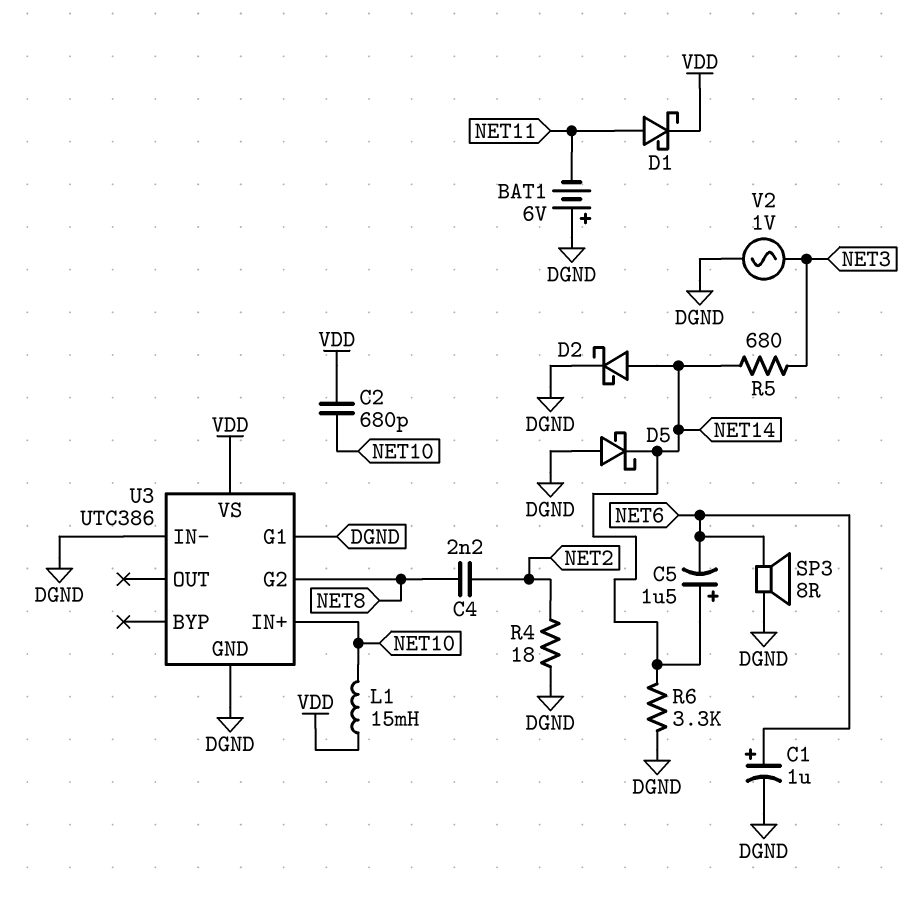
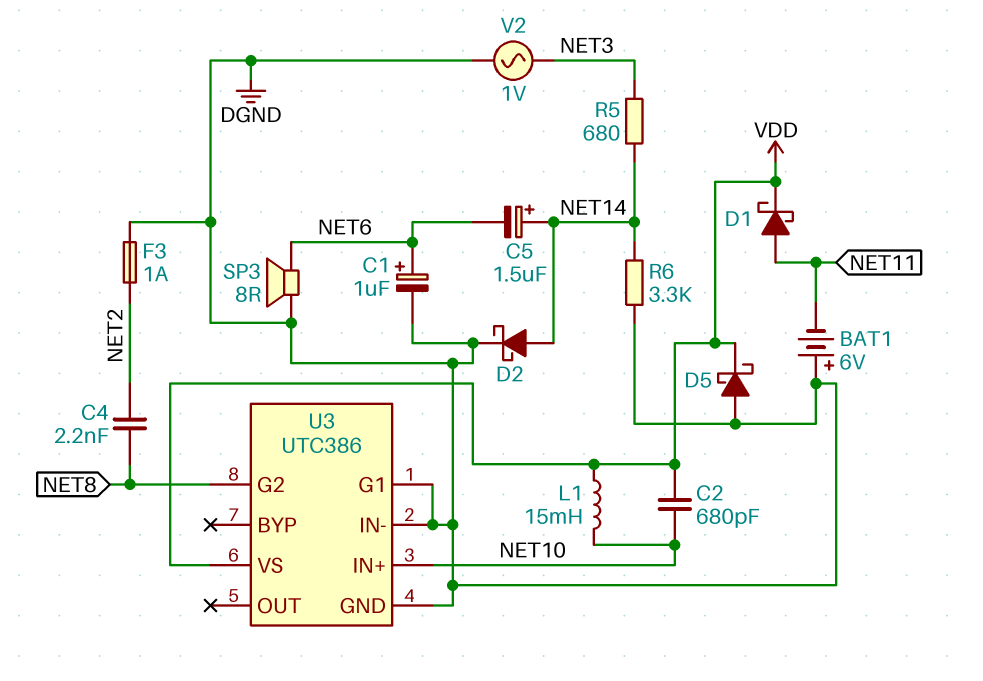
D5: schottky (A DGND, K NET14) -> schottky (A DGND, K VDD)
F3: none -> 1A (DGND, NET2)
R4: 18 (DGND, NET2) -> none

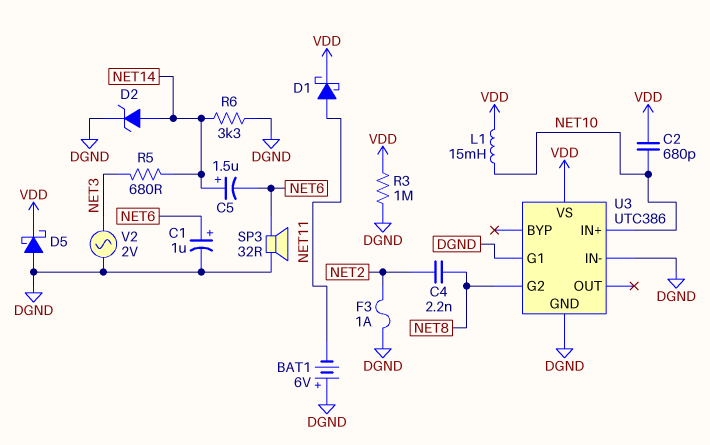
D2: schottky (A NET14, K DGND) -> zener (A NET14, K DGND)
R3: none -> 1M (DGND, VDD)
SP3: speaker 8R (DGND, NET6) -> speaker 32R (DGND, NET6)
V2: AC 1V (DGND, NET3) -> AC 2V (DGND, NET3)

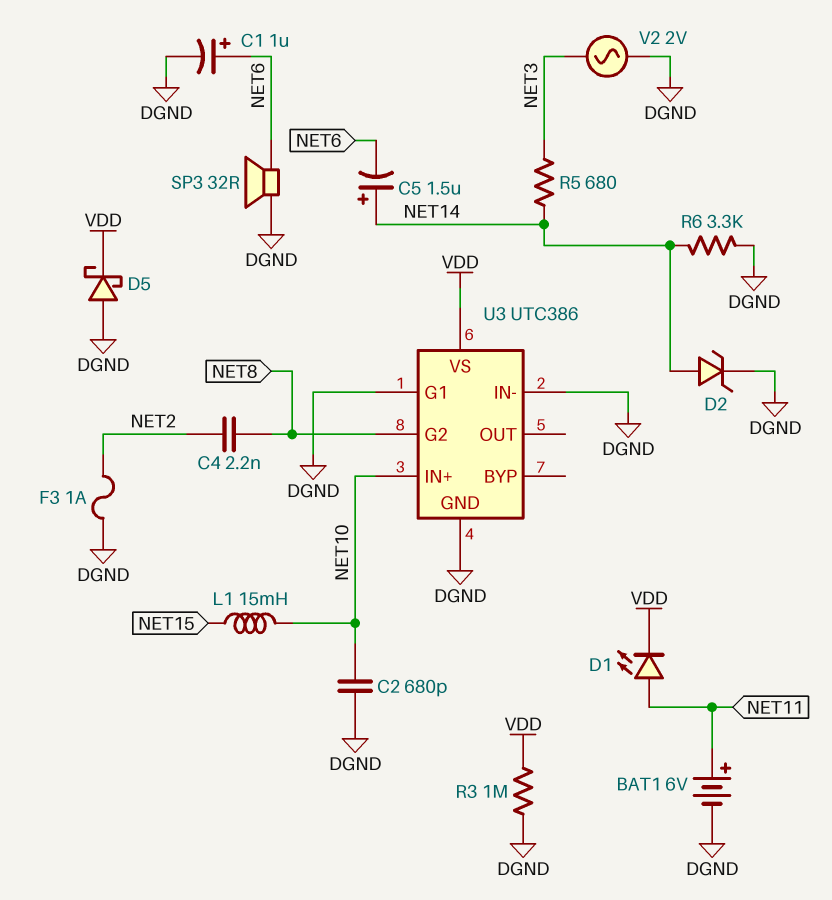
BAT1: 6V (plus DGND, minus NET11) -> 6V (plus NET11, minus DGND)
C2: 680pF (NET10, VDD) -> 680pF (DGND, NET10)
D1: schottky (A NET11, K VDD) -> LED (A NET11, K VDD)
L1: 15mH (NET10, VDD) -> 15mH (NET10, NET15)

